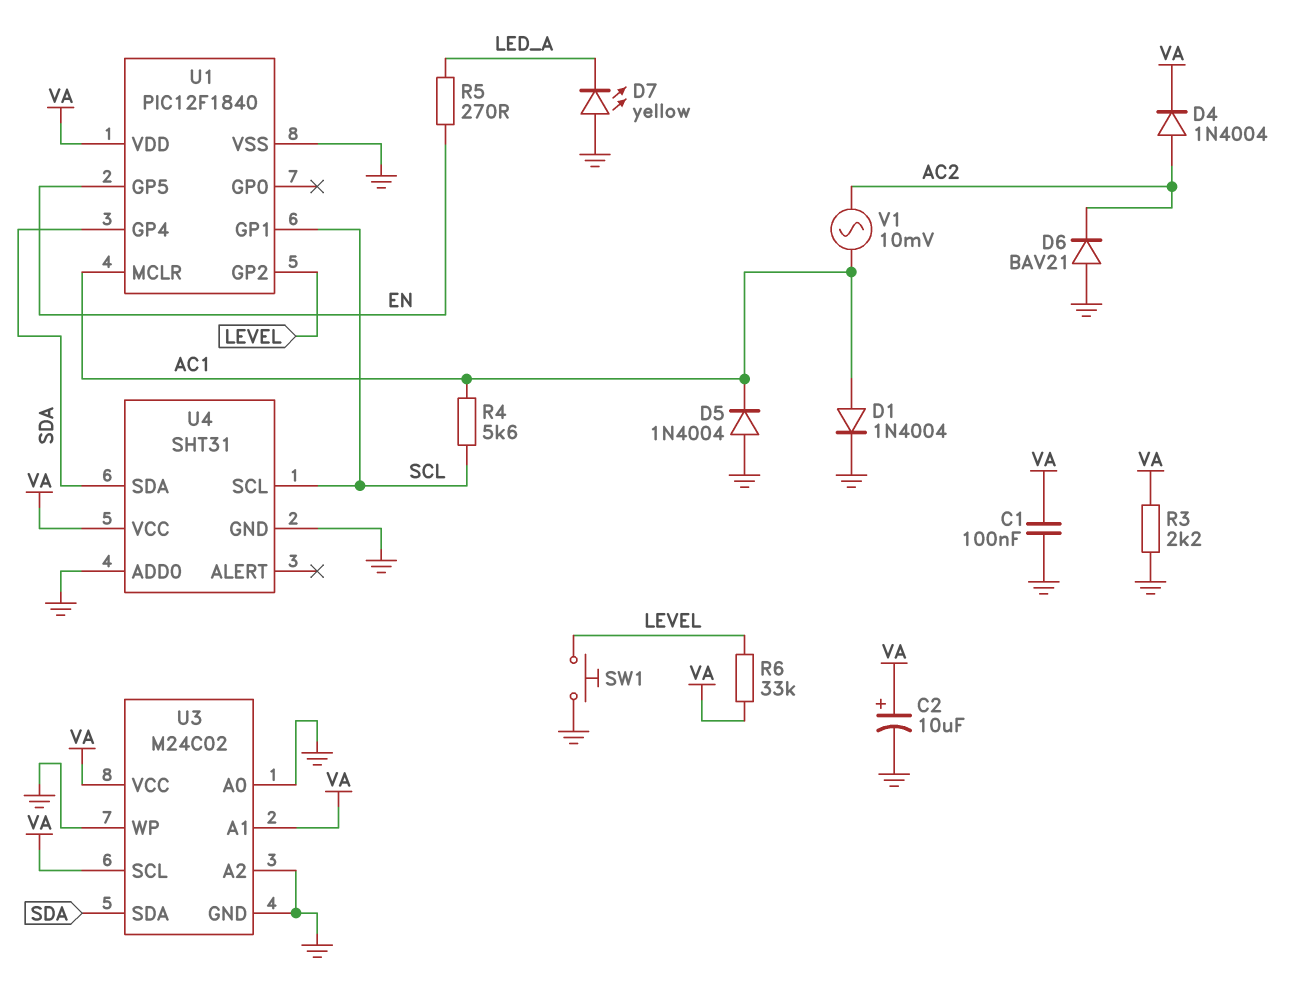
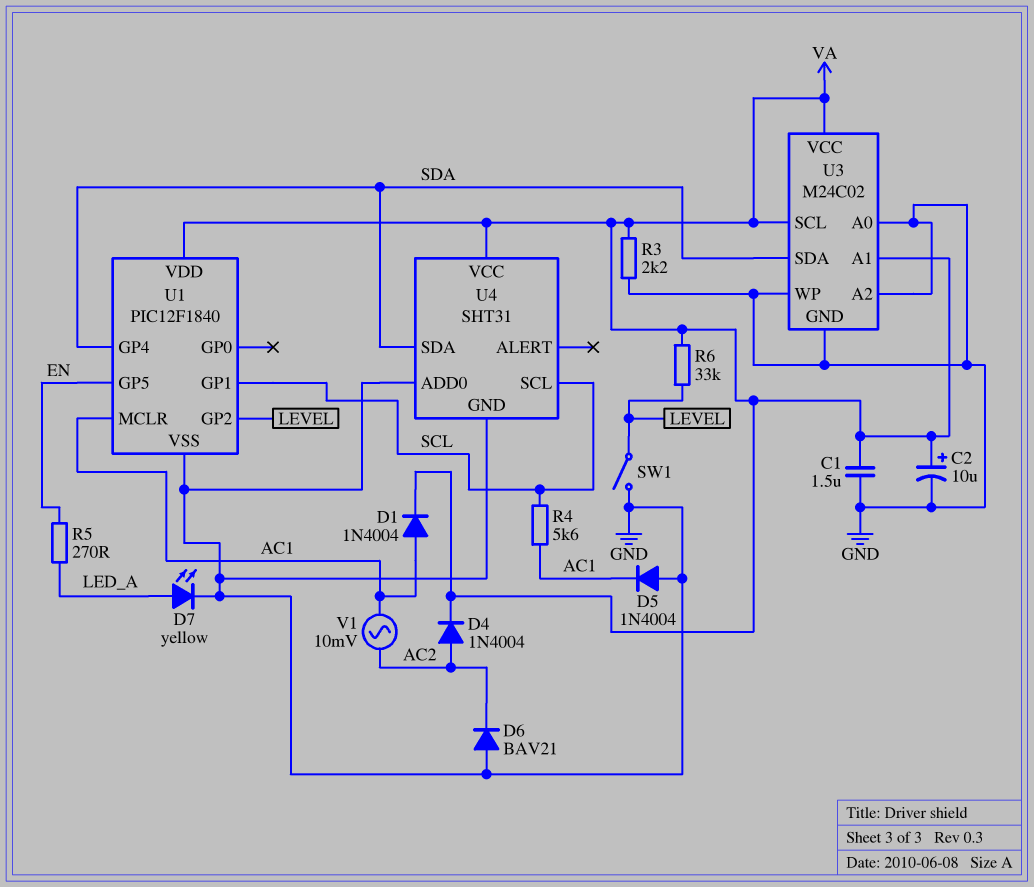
C1: 100nF (GND, VA) -> 1.5uF (GND, VA)
D1: diode 1N4004 (A AC1, K GND) -> diode 1N4004 (A AC1, K VA)
D7: LED yellow (A GND, K LED_A) -> LED yellow (A LED_A, K GND)
SW1: button (GND, LEVEL) -> switch (GND, LEVEL)

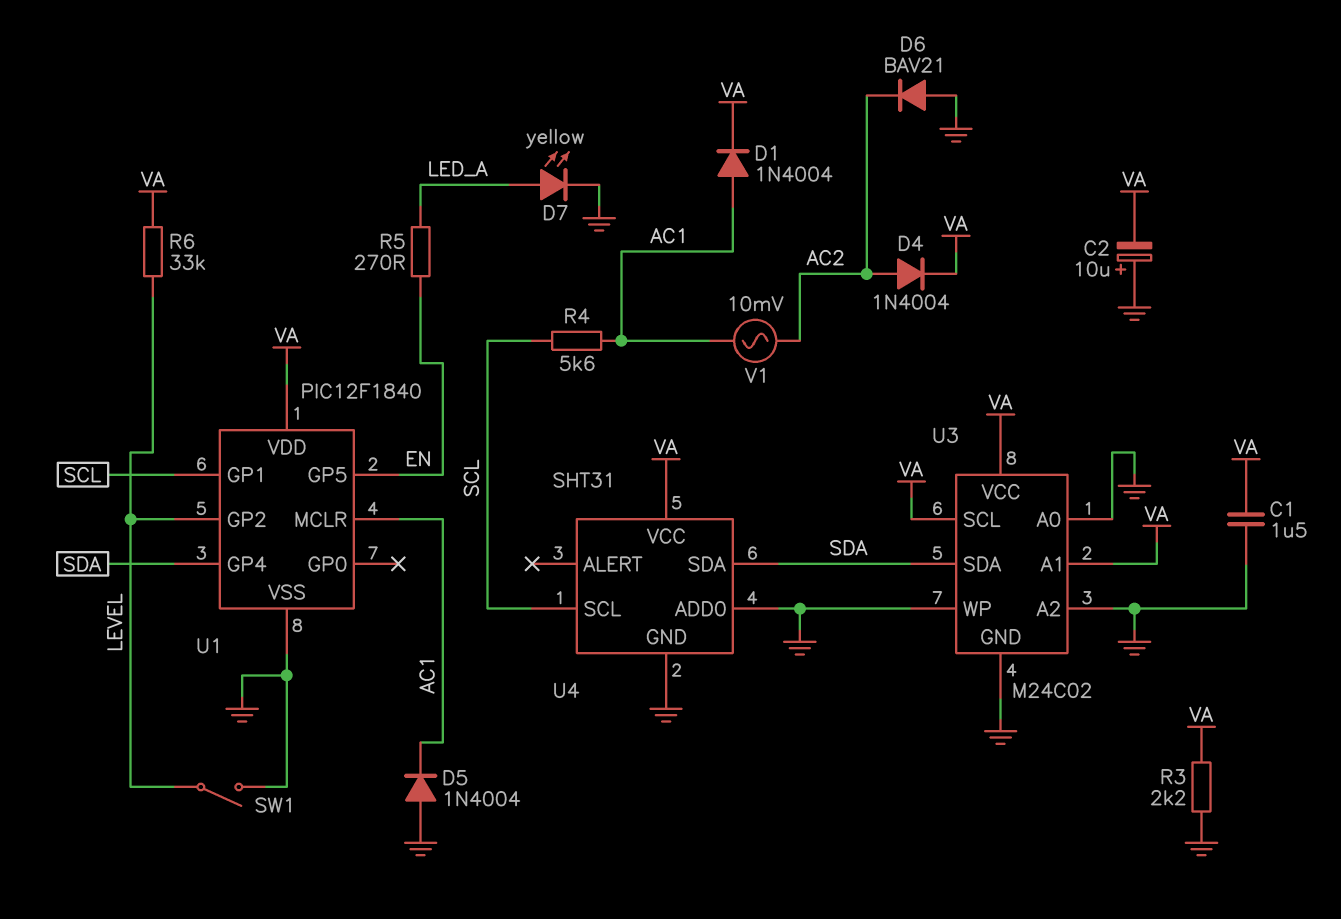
C2: 10uF (plus VA, minus GND) -> 10uF (plus GND, minus VA)

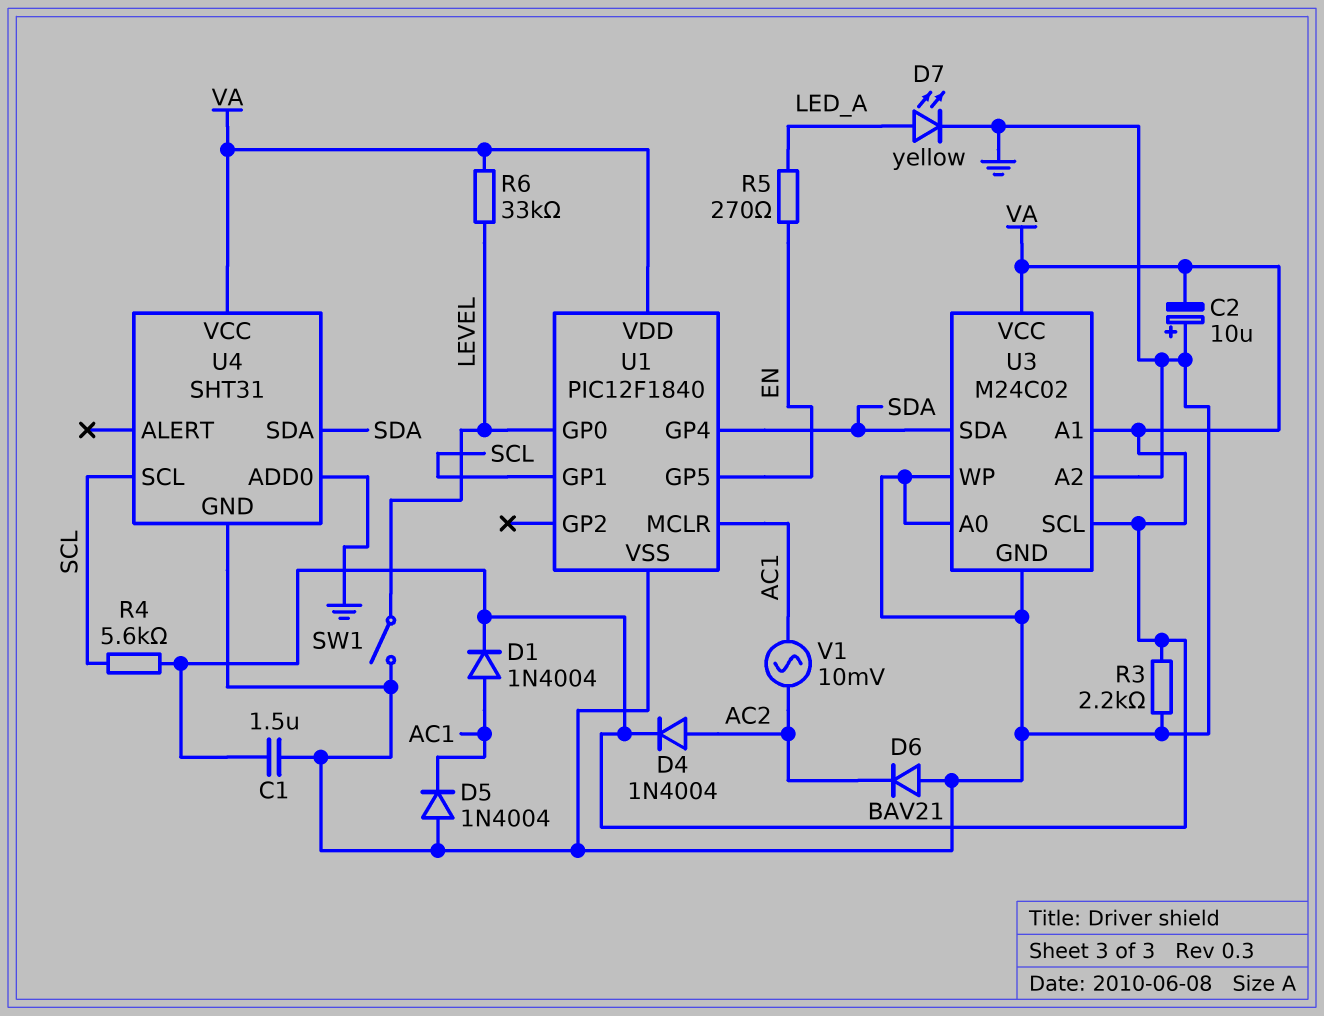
R4: 5.6k (AC1, SCL) -> 5.6k (SCL, VA)
U1 pin GP0: none -> LEVEL
U1 pin GP2: LEVEL -> none

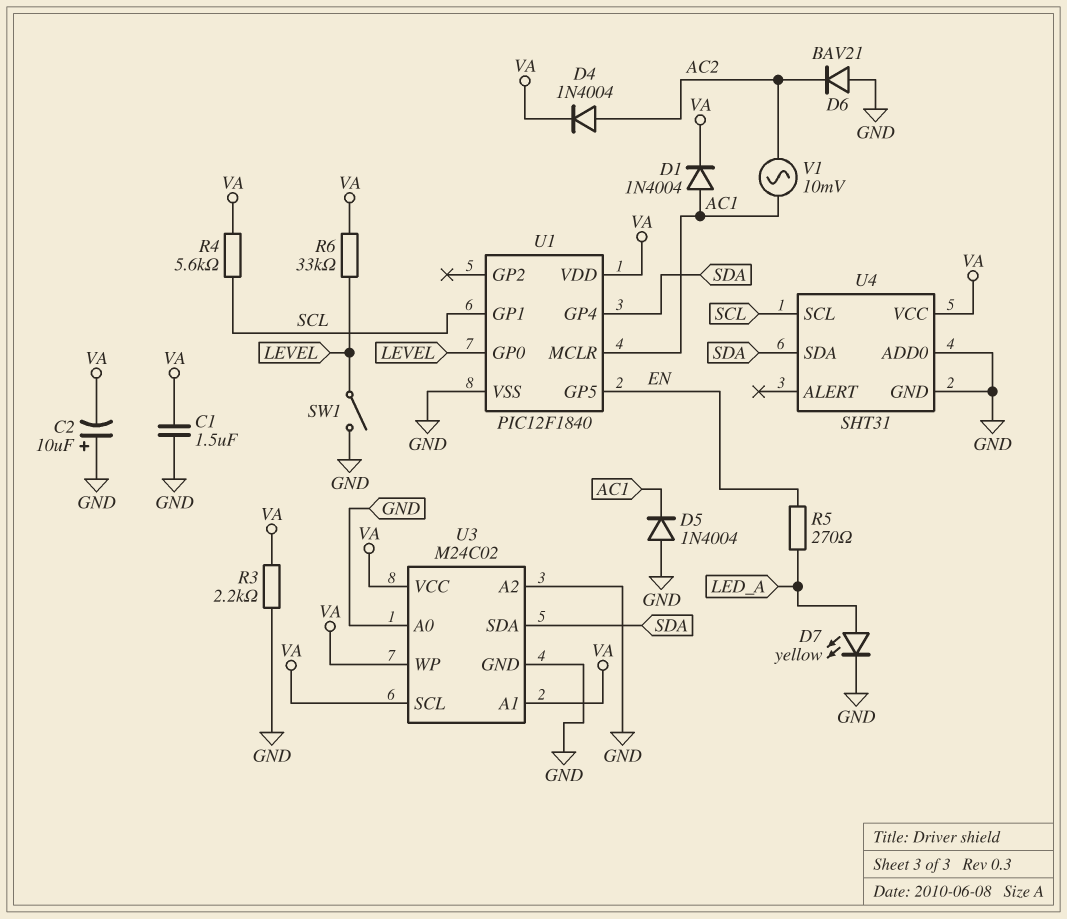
U3 pin WP: GND -> VA

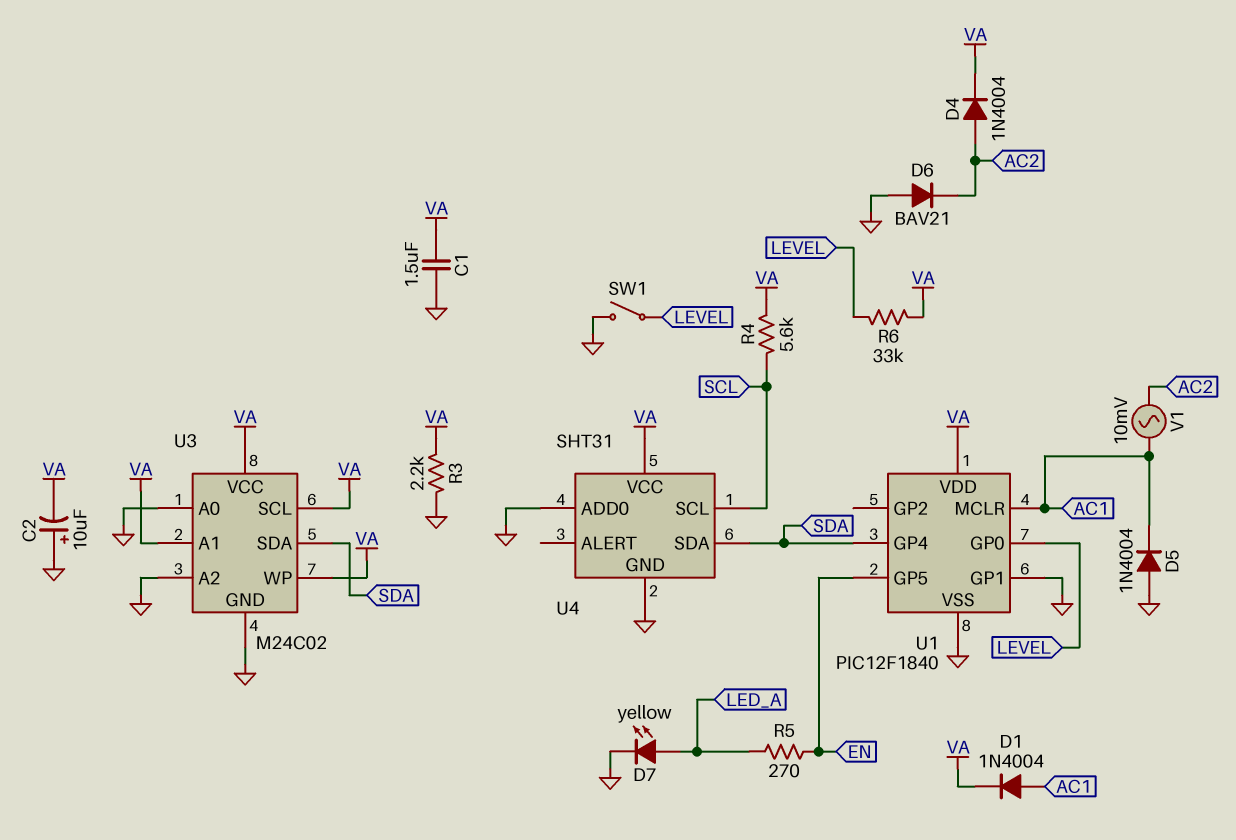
U1 pin GP1: SCL -> GND

